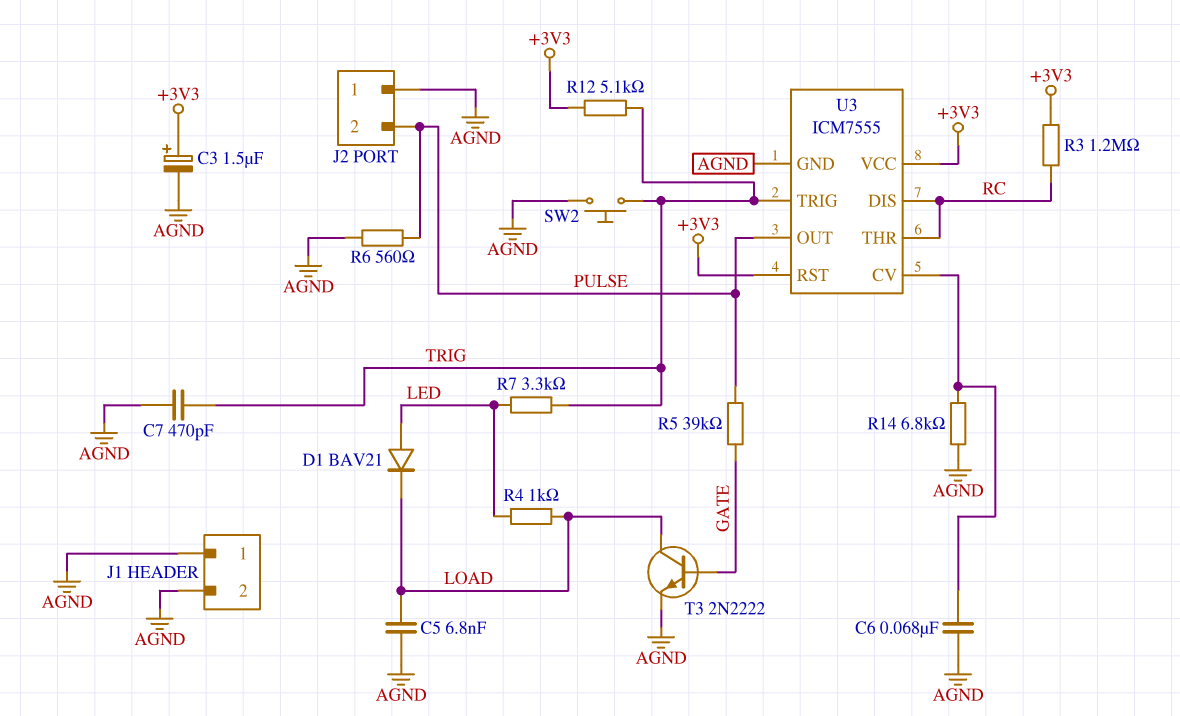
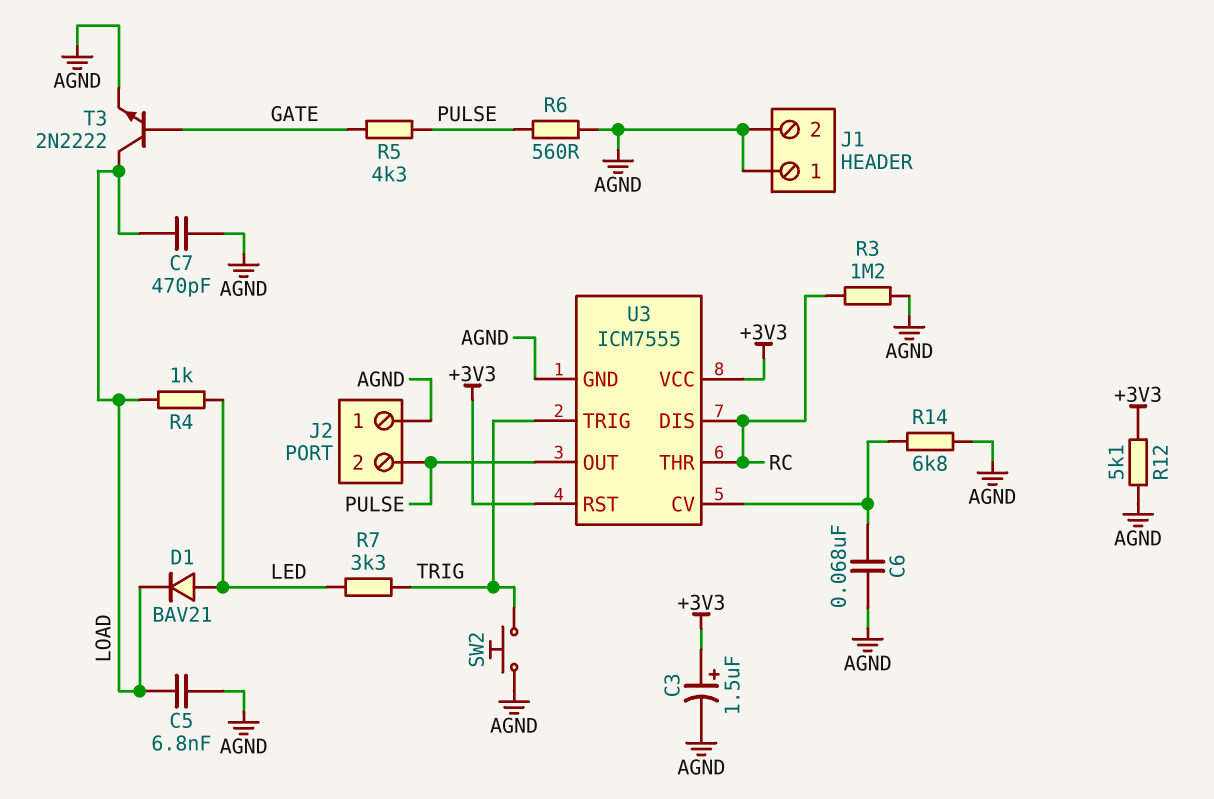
C7: 470pF (AGND, TRIG) -> 470pF (AGND, LOAD)
R3: 1.2M (+3V3, RC) -> 1.2M (AGND, RC)
R5: 39k (GATE, PULSE) -> 4.3k (GATE, PULSE)
R12: 5.1k (+3V3, TRIG) -> 5.1k (+3V3, AGND)

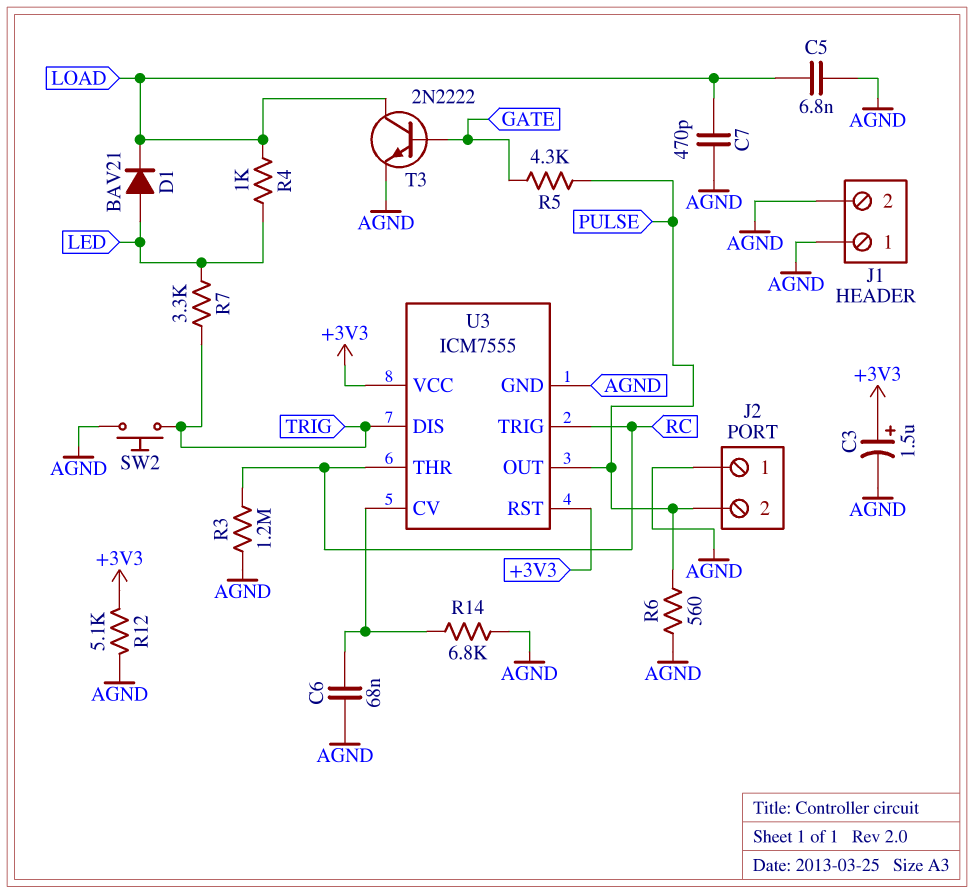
U3 pin DIS: RC -> TRIG
U3 pin TRIG: TRIG -> RC

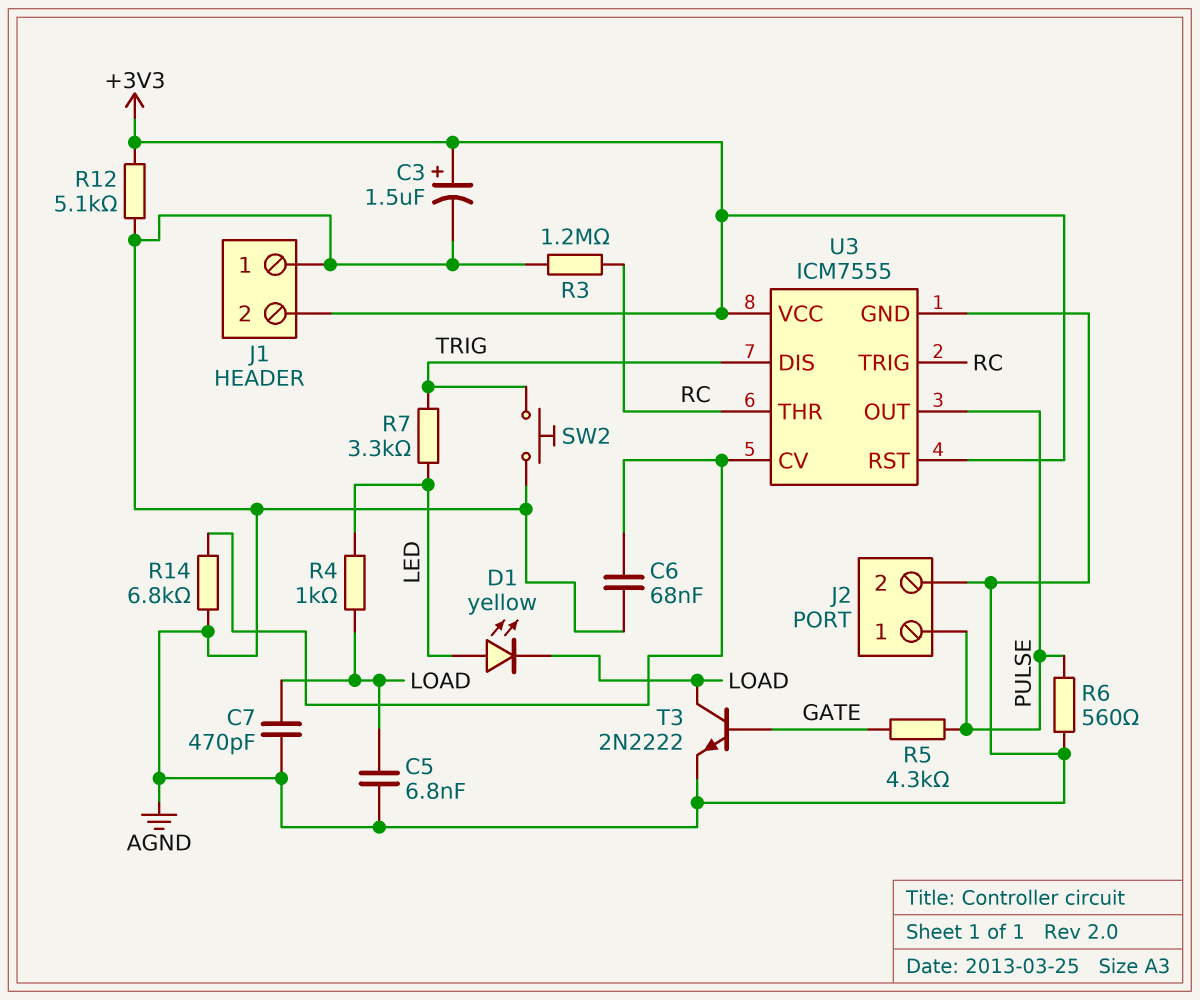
D1: diode BAV21 (A LED, K LOAD) -> LED yellow (A LED, K LOAD)
J1 pin 2: AGND -> +3V3
J2 pin 1: AGND -> PULSE
J2 pin 2: PULSE -> AGND

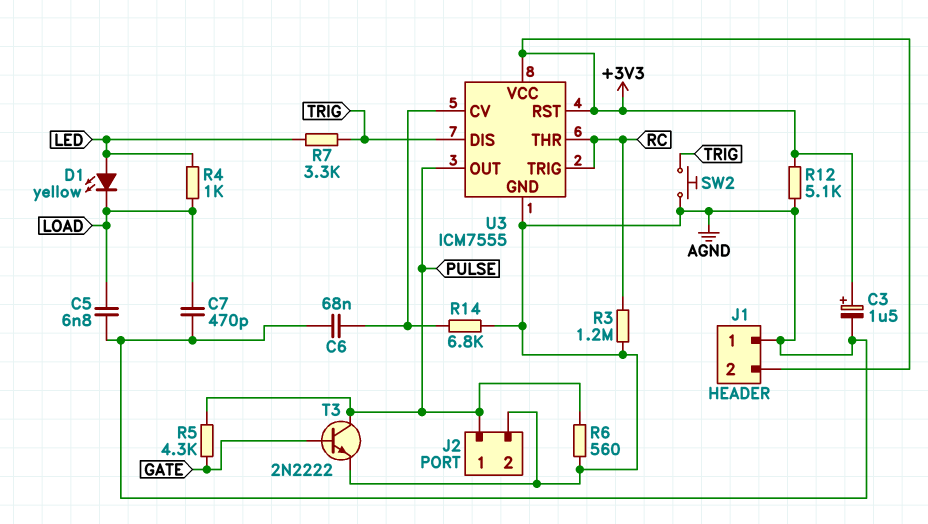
T3: NPN 2N2222 (B GATE, C LOAD, E AGND) -> NPN 2N2222 (B GATE, C PULSE, E AGND)

